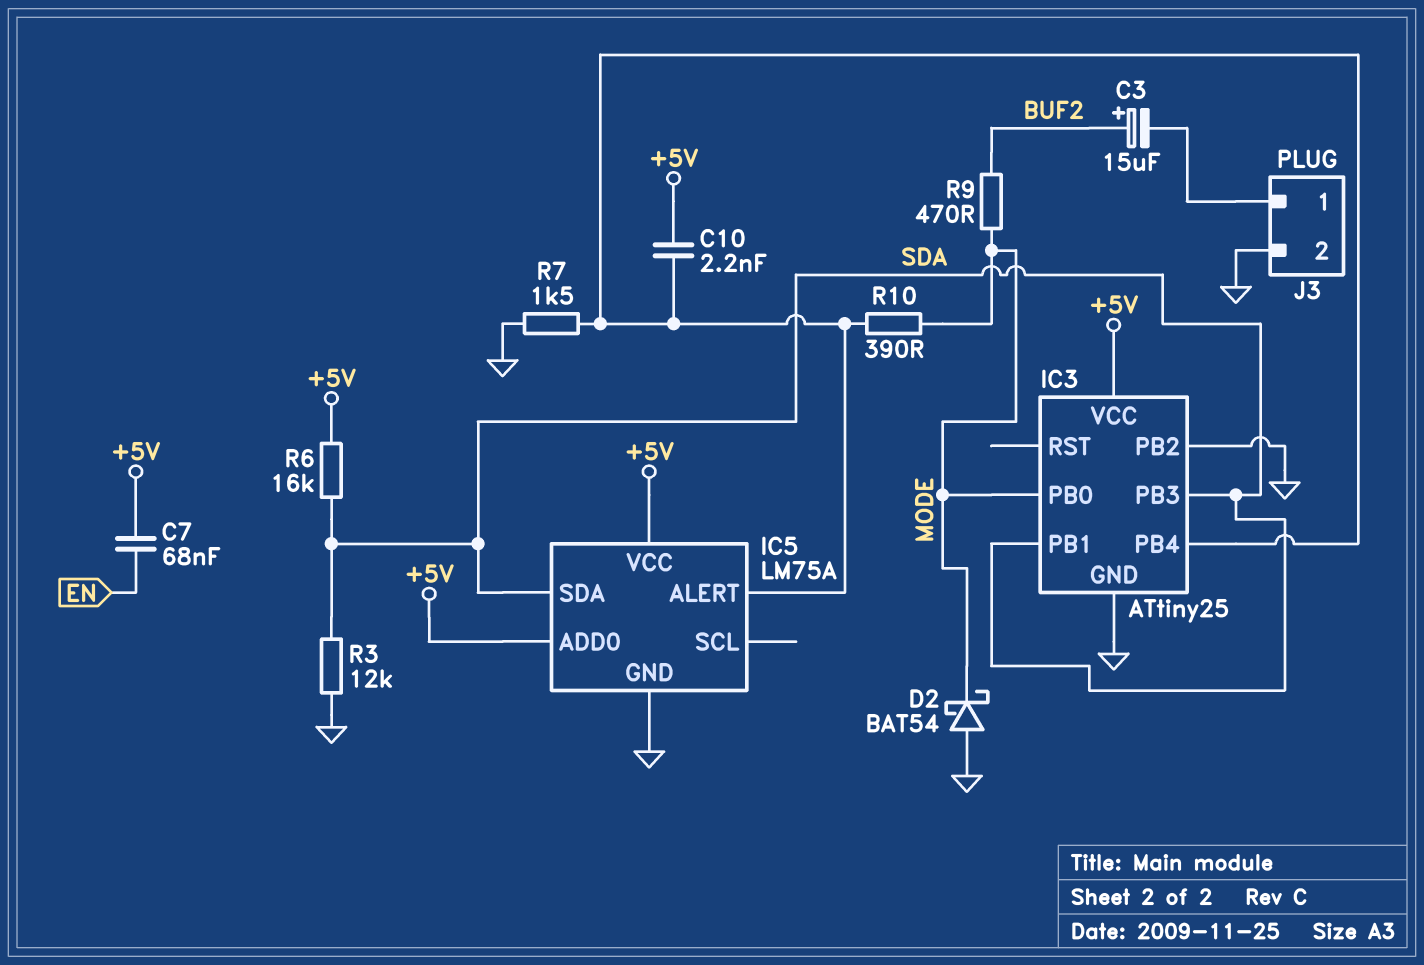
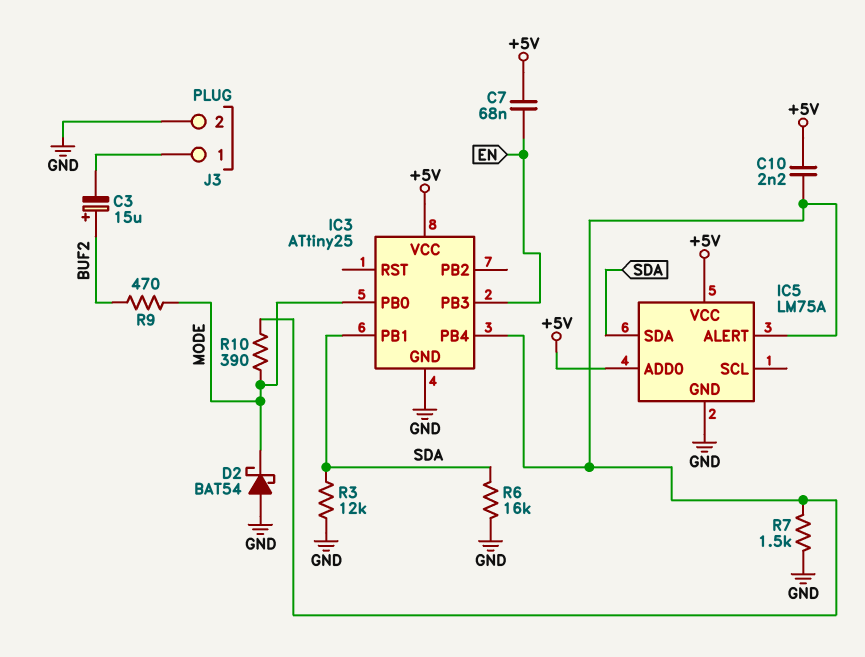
IC3 pin PB2: GND -> none
IC3 pin PB3: SDA -> EN
R6: 16k (+5V, SDA) -> 16k (GND, SDA)

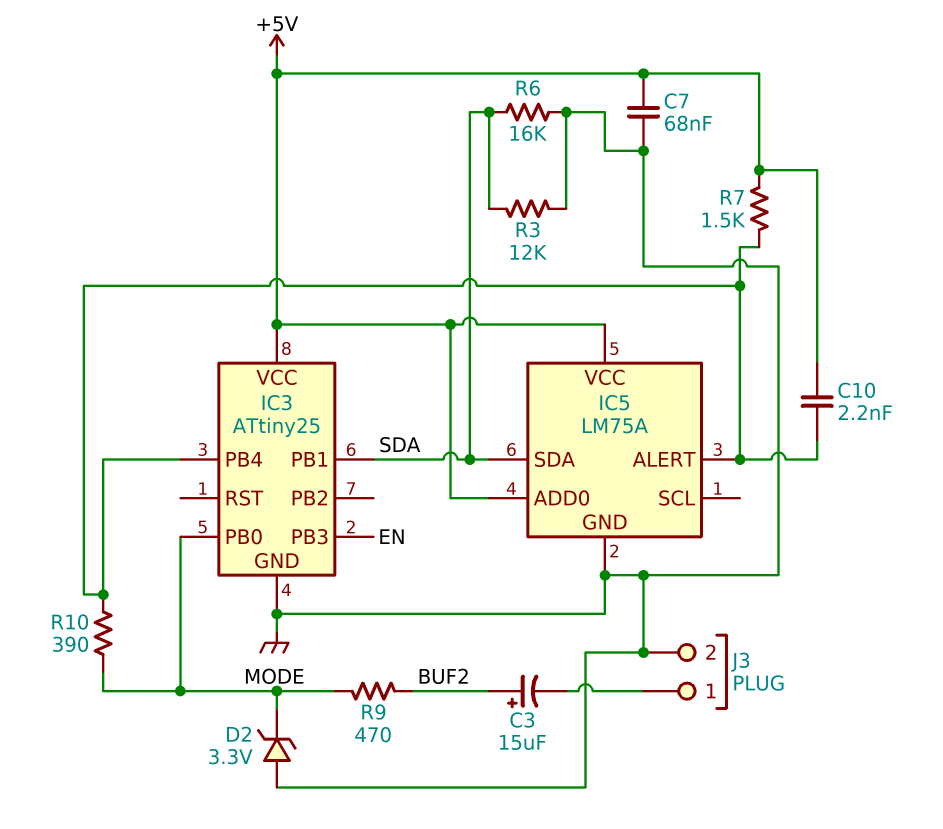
C7: 68nF (+5V, EN) -> 68nF (+5V, GND)
D2: schottky BAT54 (A GND, K MODE) -> zener 3.3V (A GND, K MODE)
R7: 1.5k (GND, IC3/PB4) -> 1.5k (+5V, IC3/PB4)

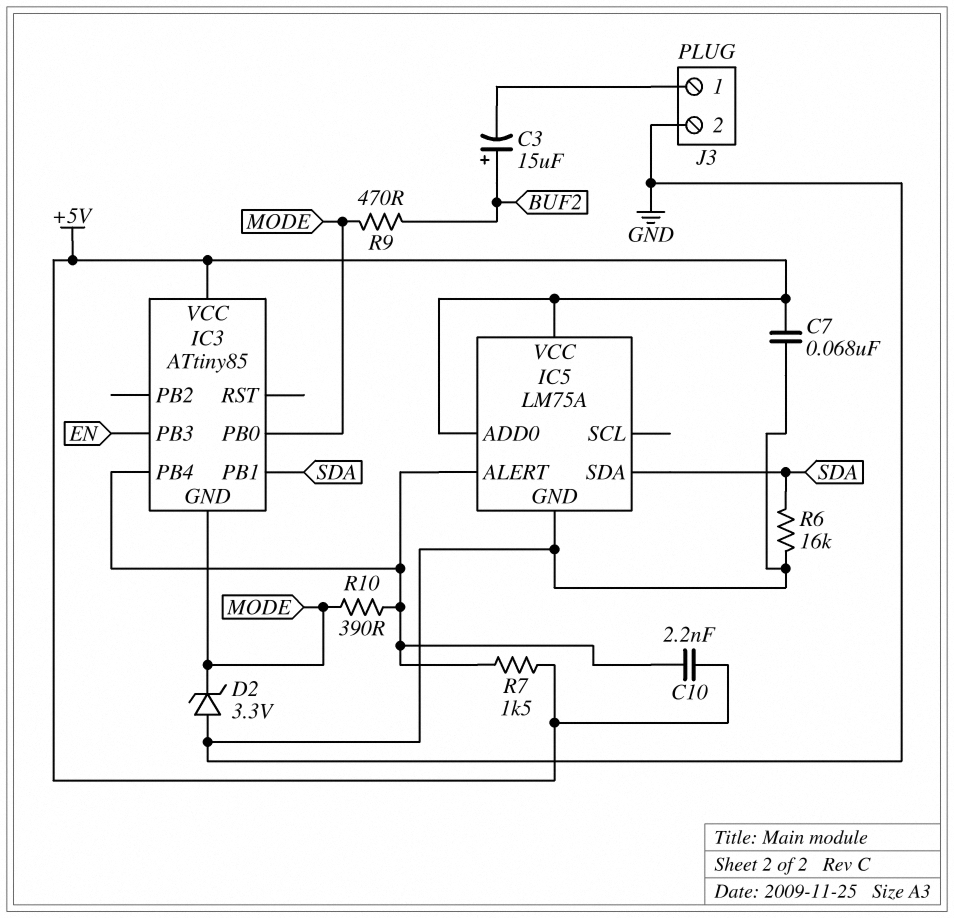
IC3: ATtiny25 -> ATtiny85
IC3 pin GND: GND -> MODE
R3: 12k (GND, SDA) -> none

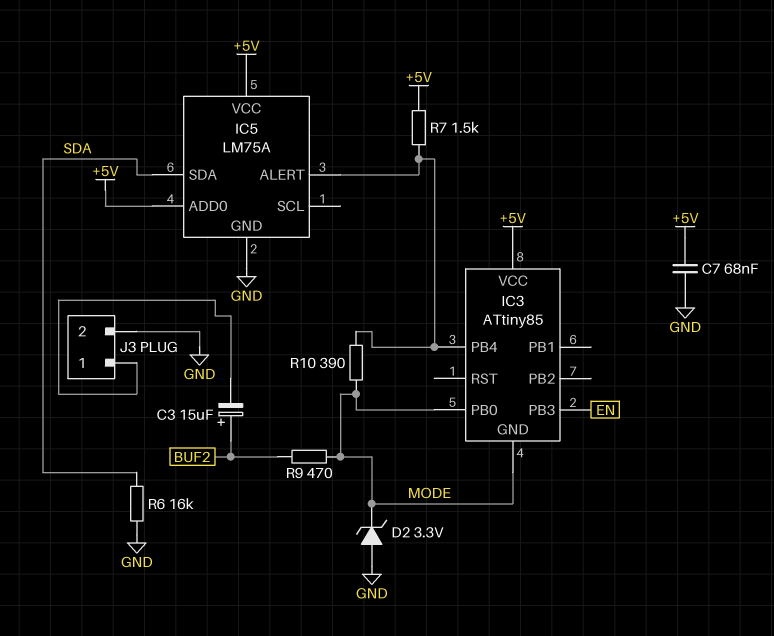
C10: 2.2nF (+5V, IC3/PB4) -> none
IC3 pin PB1: SDA -> none

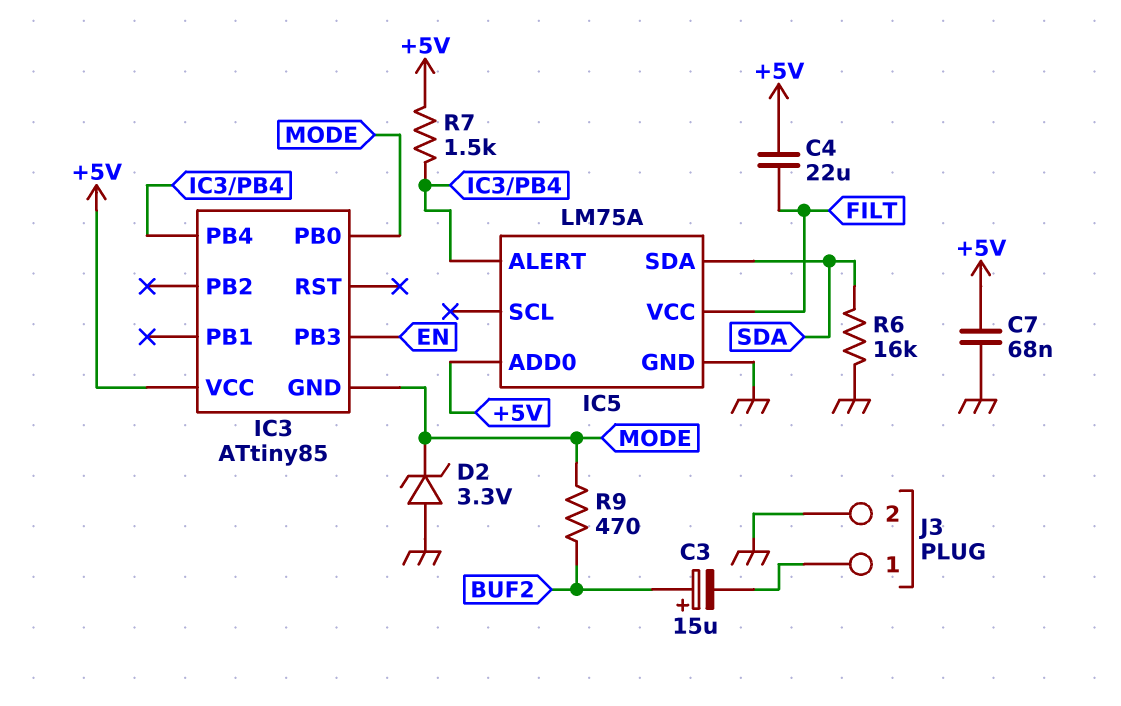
C4: none -> 22uF (+5V, FILT)
IC5 pin VCC: +5V -> FILT
R10: 390 (IC3/PB4, MODE) -> none

